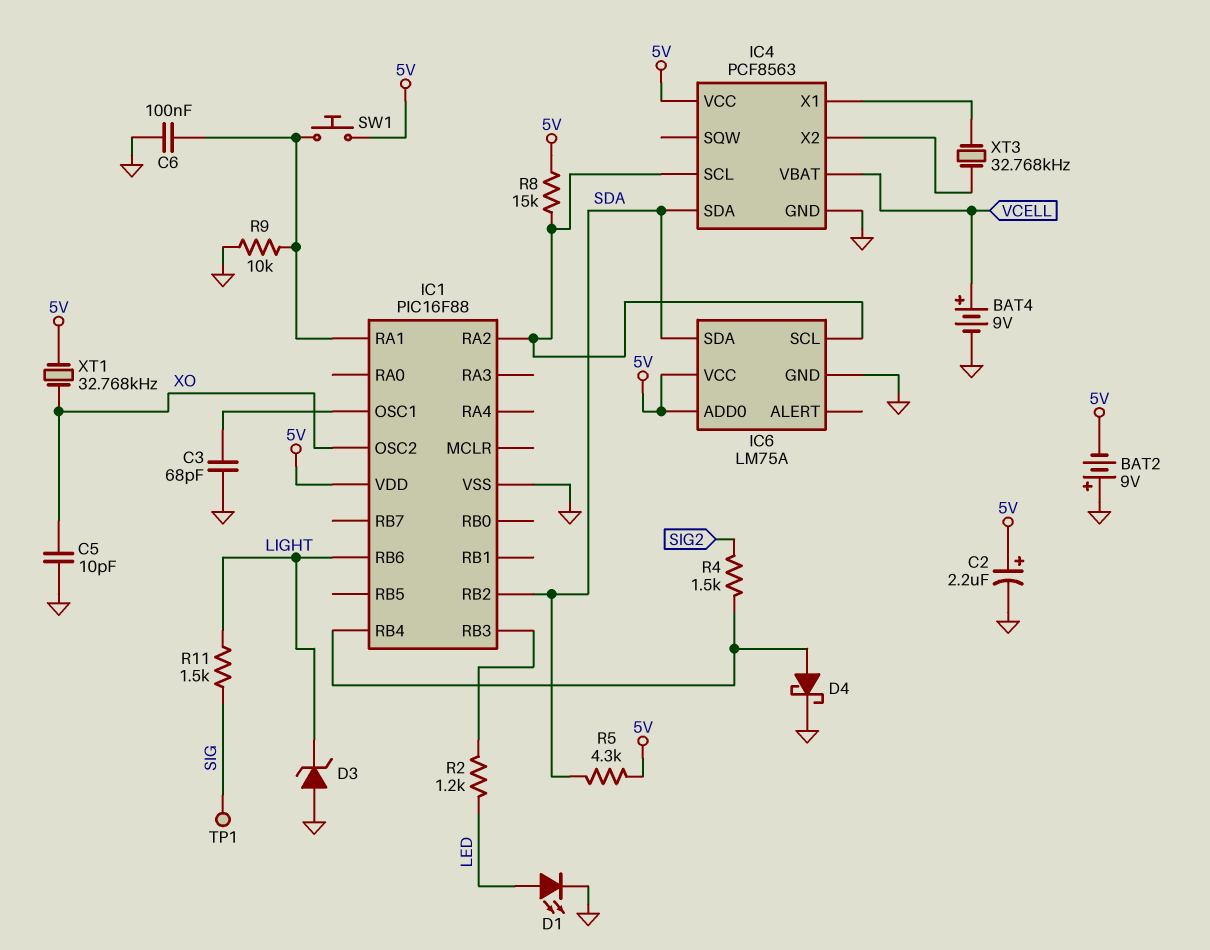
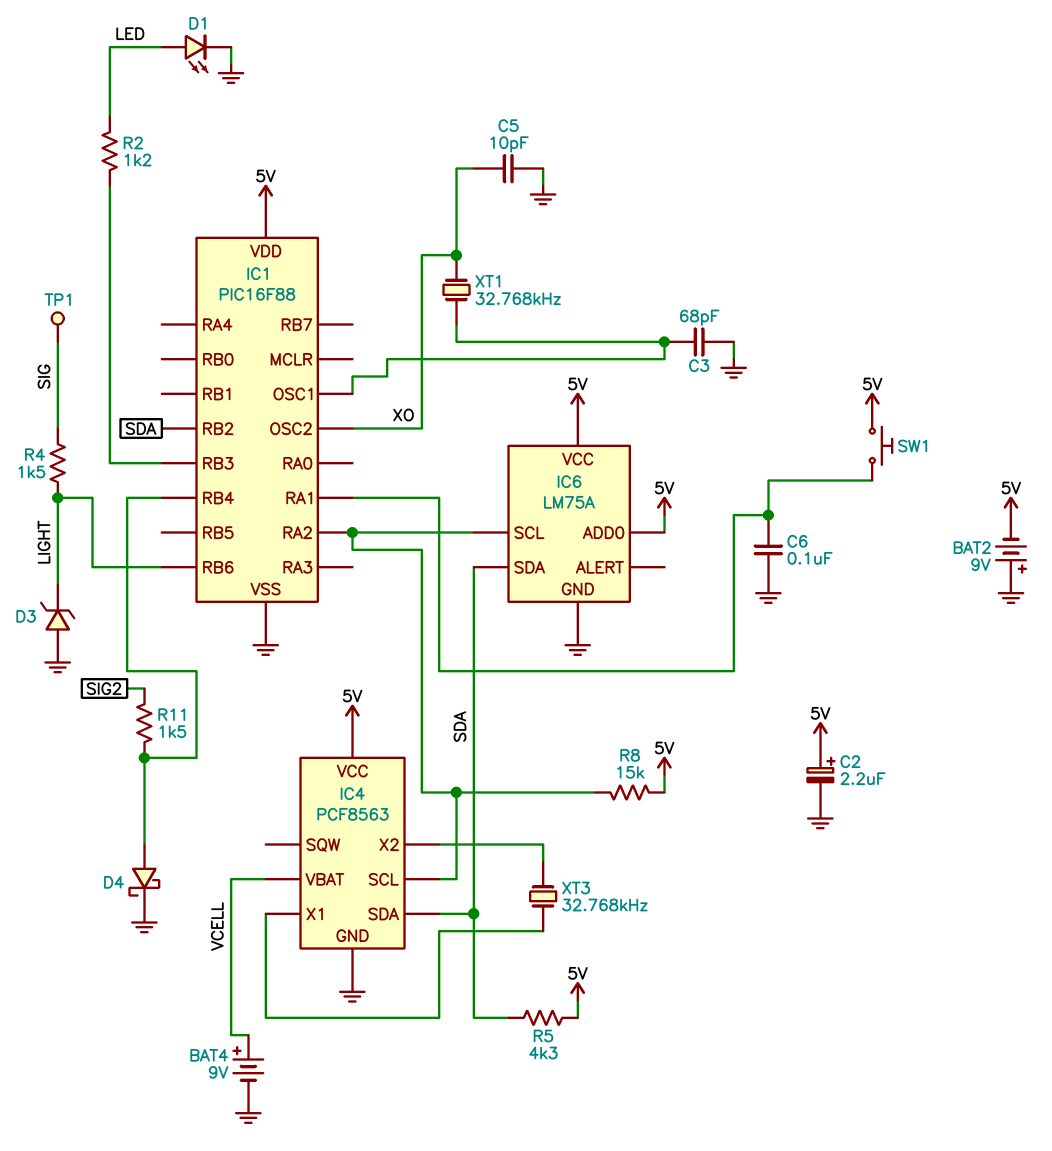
R4: 1.5k (IC1/RB4, SIG2) -> 1.5k (LIGHT, SIG)
R9: 10k (GND, IC1/RA1) -> none
R11: 1.5k (LIGHT, SIG) -> 1.5k (IC1/RB4, SIG2)
XT1: 32.768kHz (5V, XO) -> 32.768kHz (IC1/OSC1, XO)

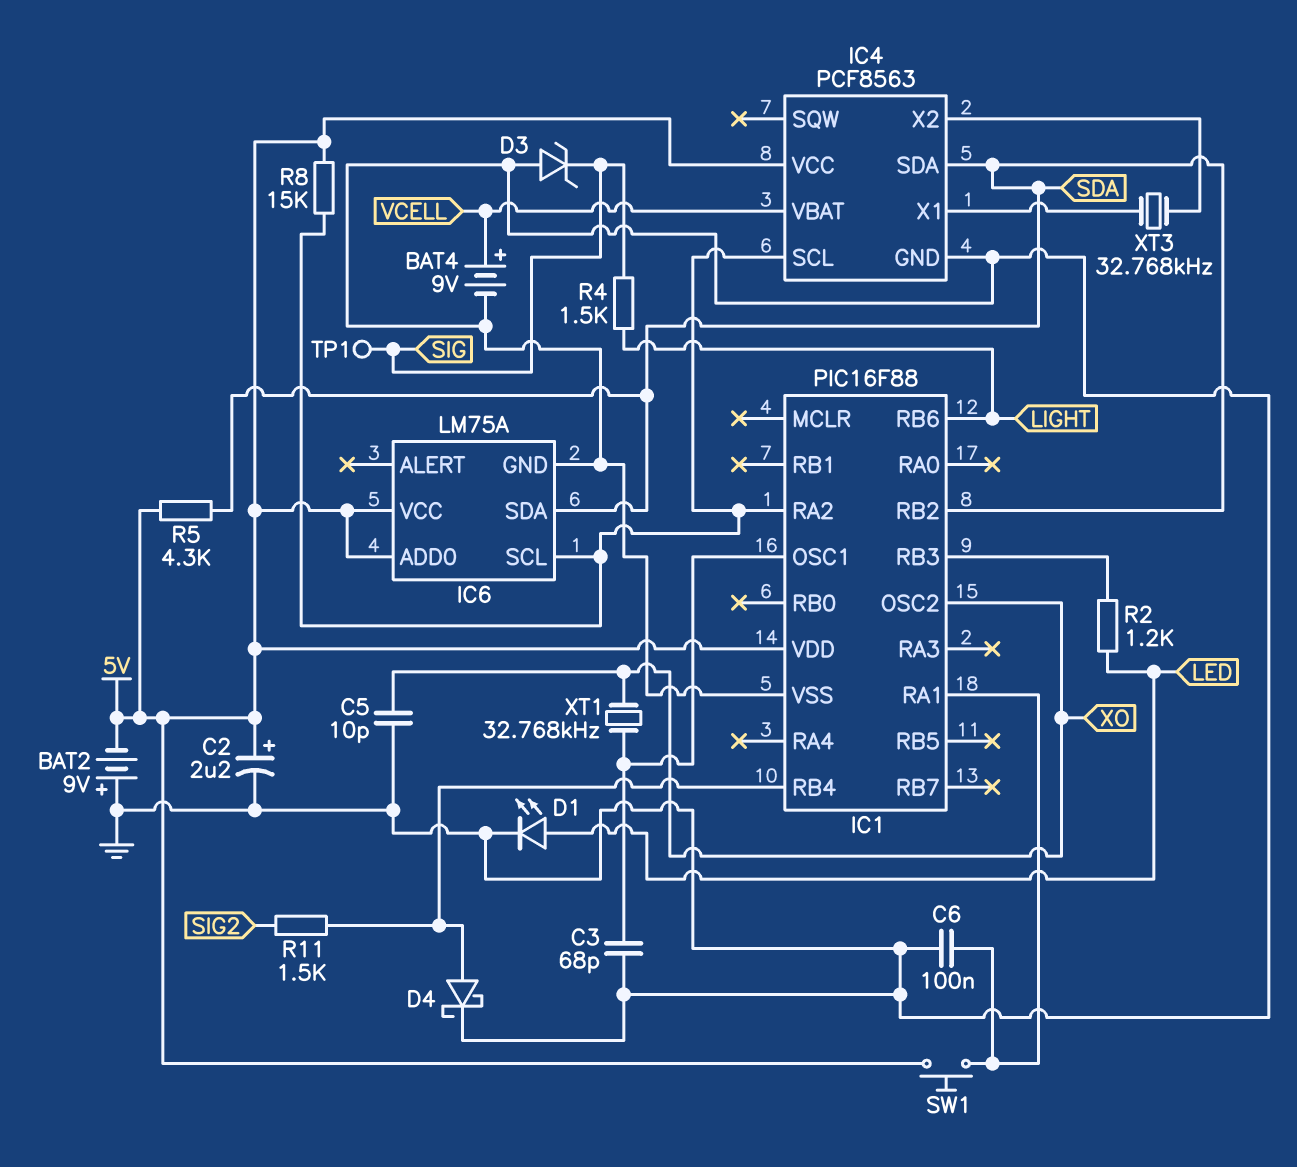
D3: zener (A GND, K LIGHT) -> zener (A GND, K SIG)

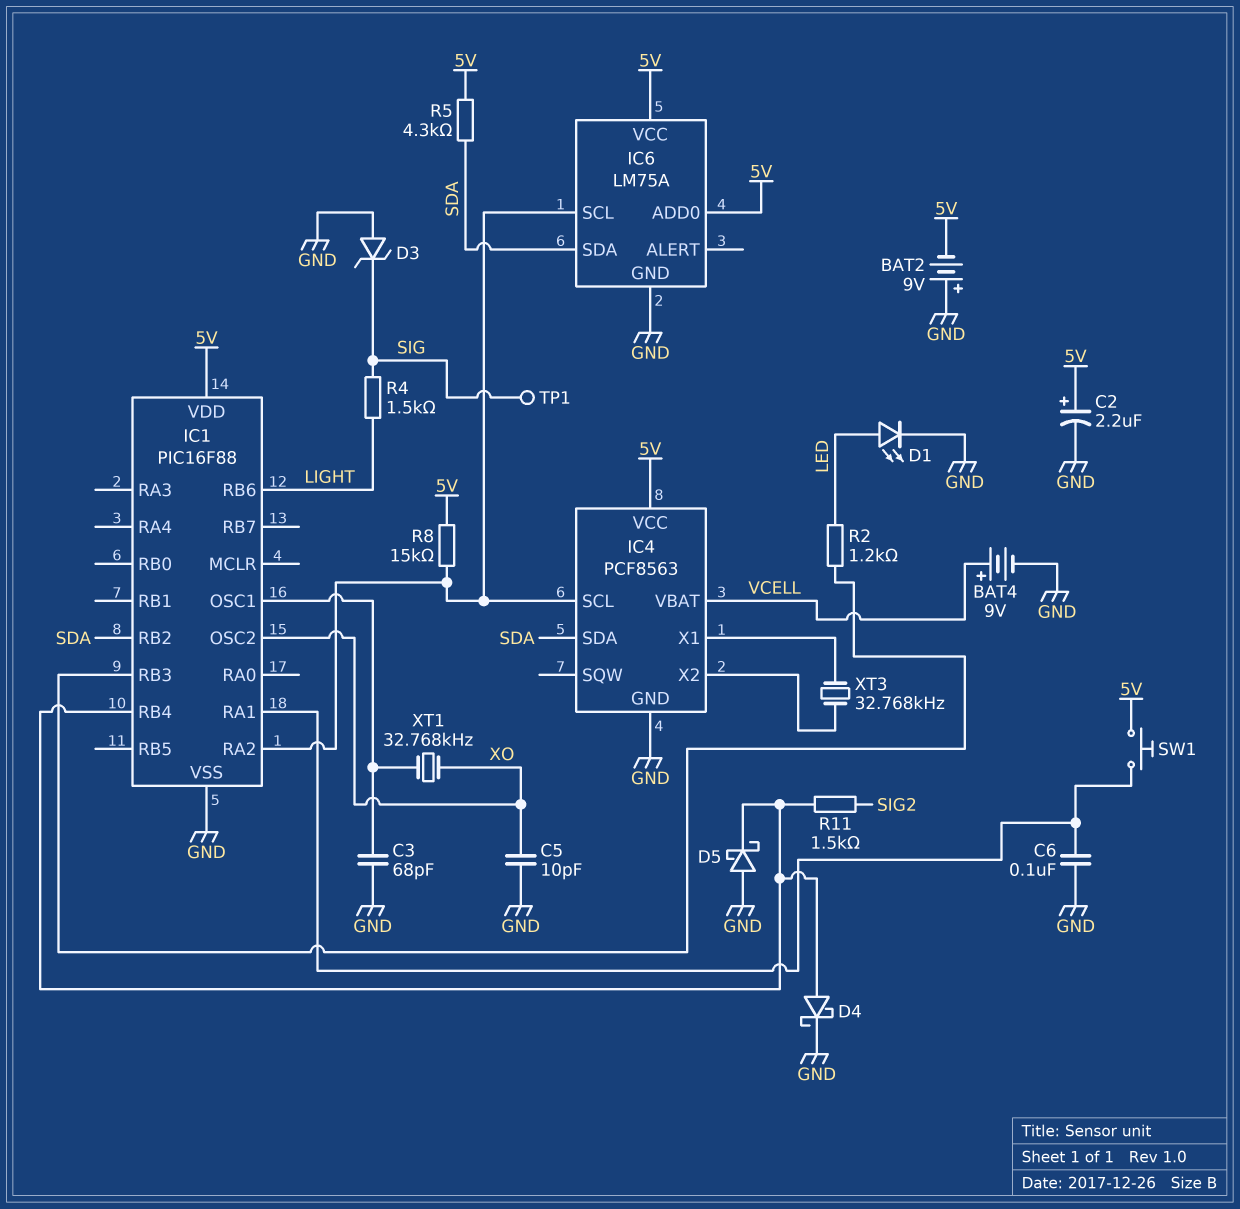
D5: none -> schottky (A GND, K IC1/RB4)

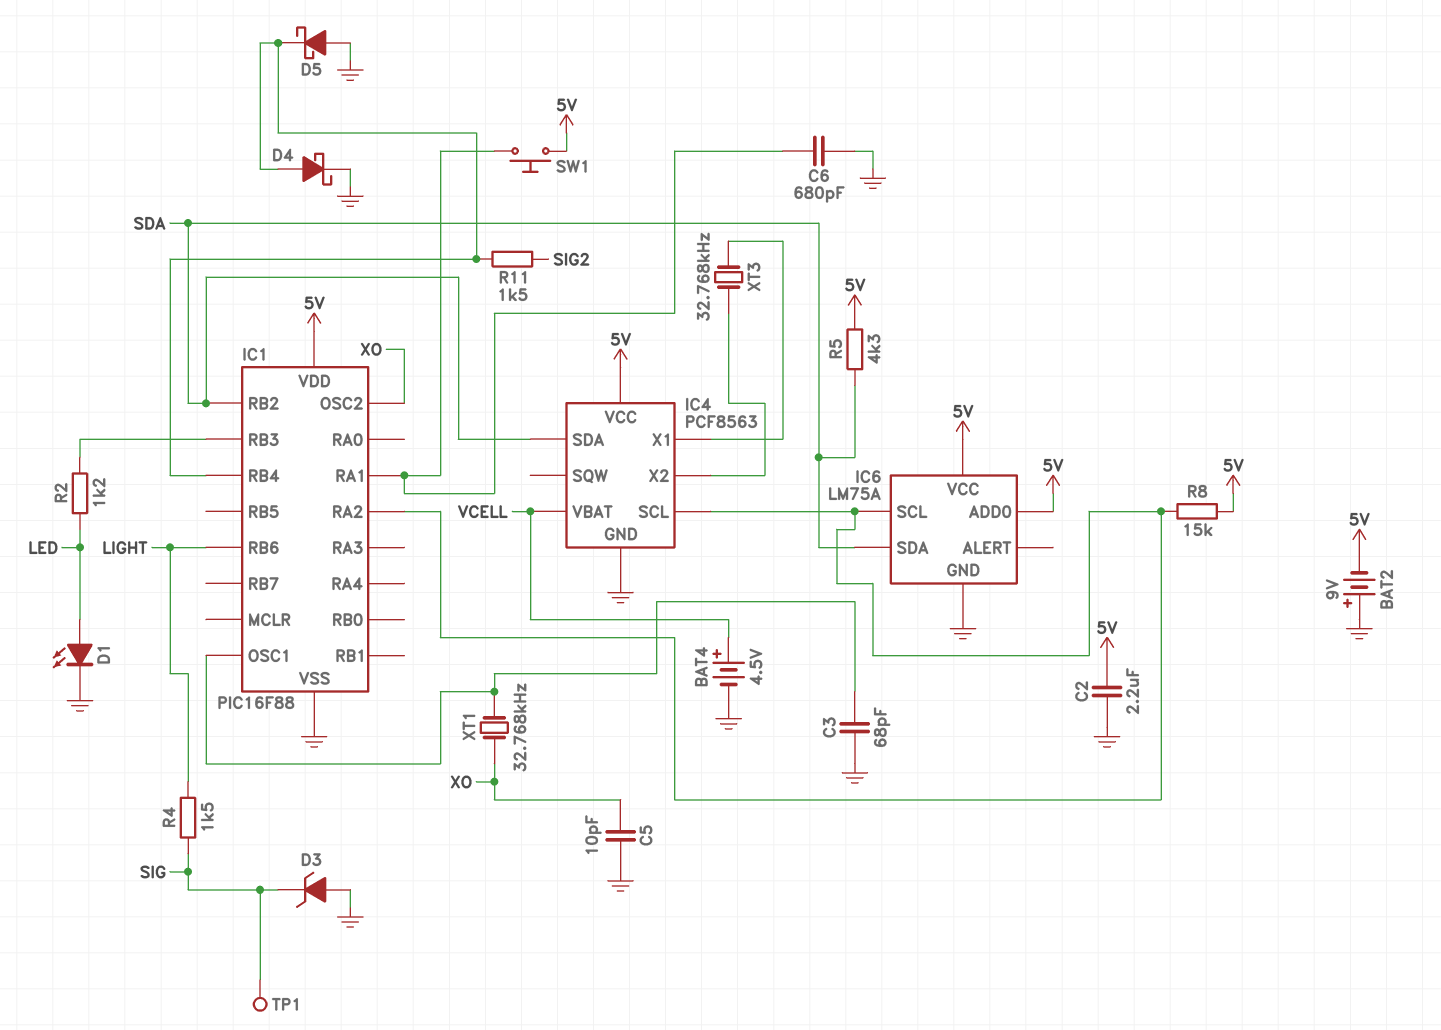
BAT4: 9V (plus VCELL, minus GND) -> 4.5V (plus VCELL, minus GND)
C2: 2.2uF (plus 5V, minus GND) -> 2.2uF (5V, GND)
C6: 100nF (GND, IC1/RA1) -> 680pF (GND, IC1/RA1)

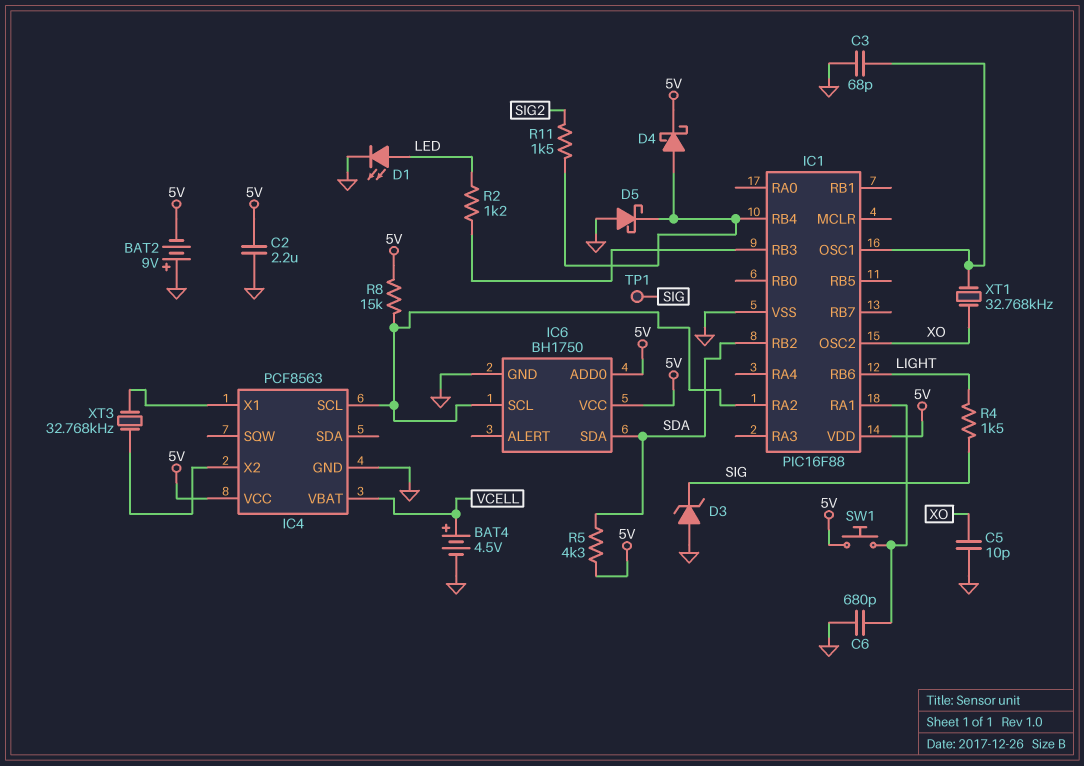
D4: schottky (A IC1/RB4, K GND) -> schottky (A IC1/RB4, K 5V)
IC4 pin SDA: SDA -> none
IC6: LM75A -> BH1750

